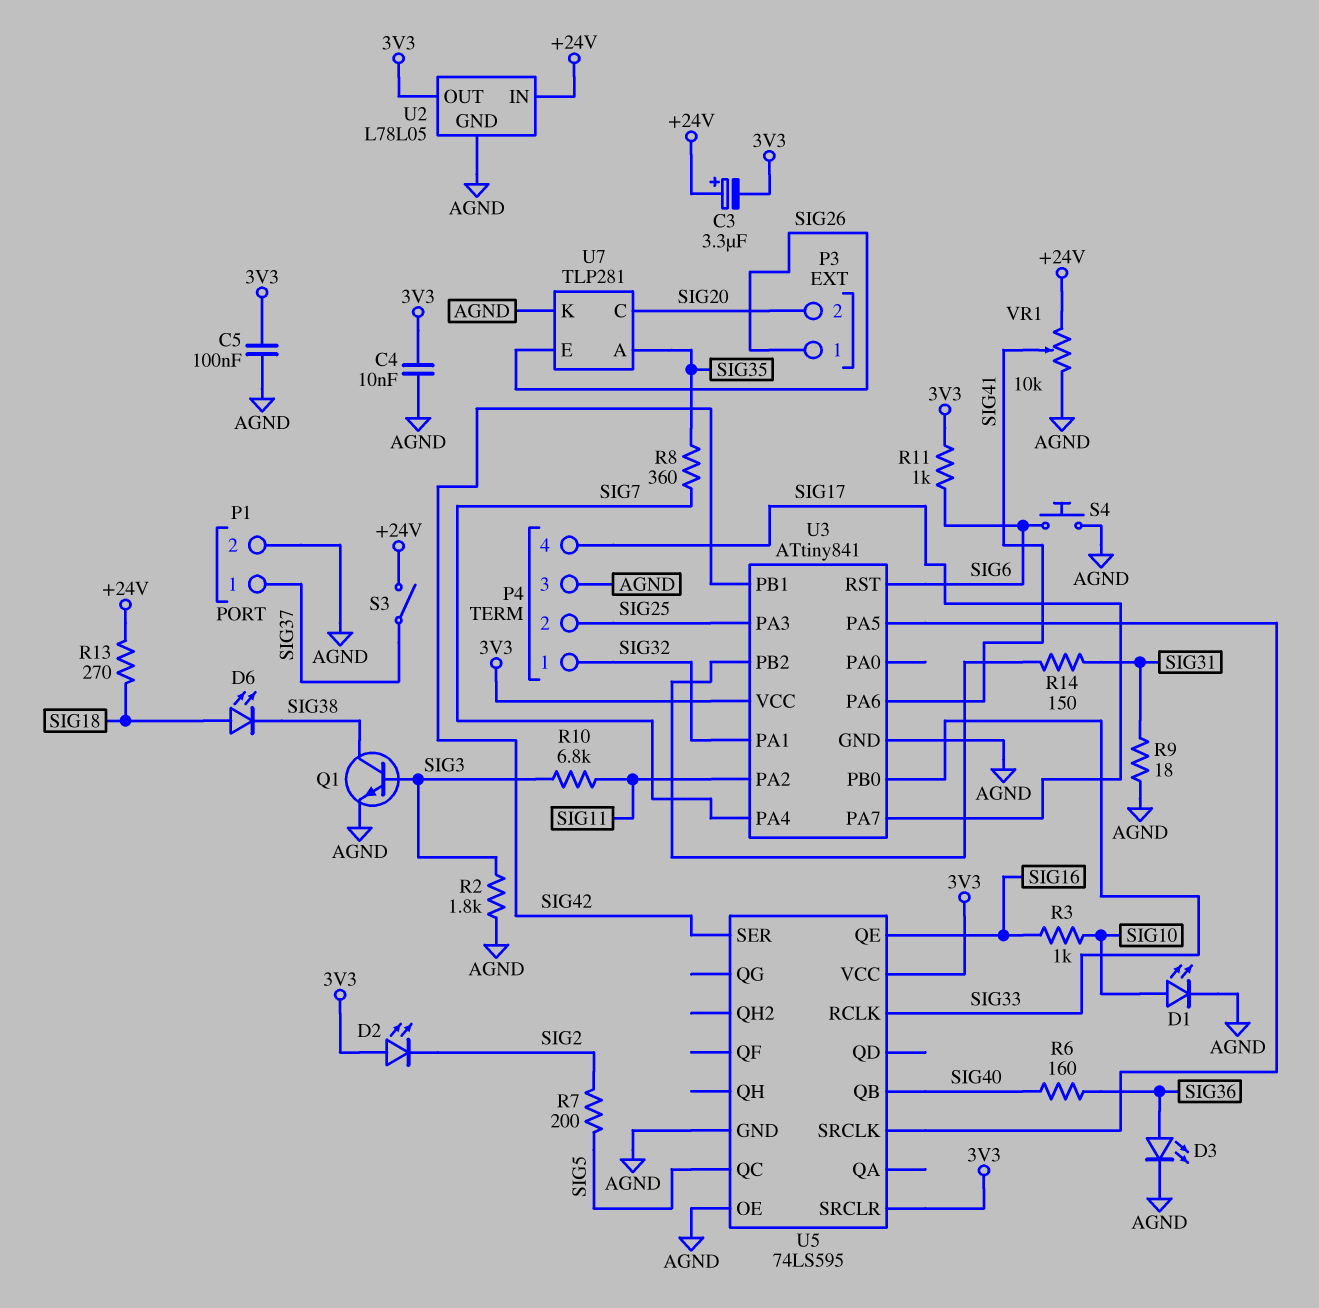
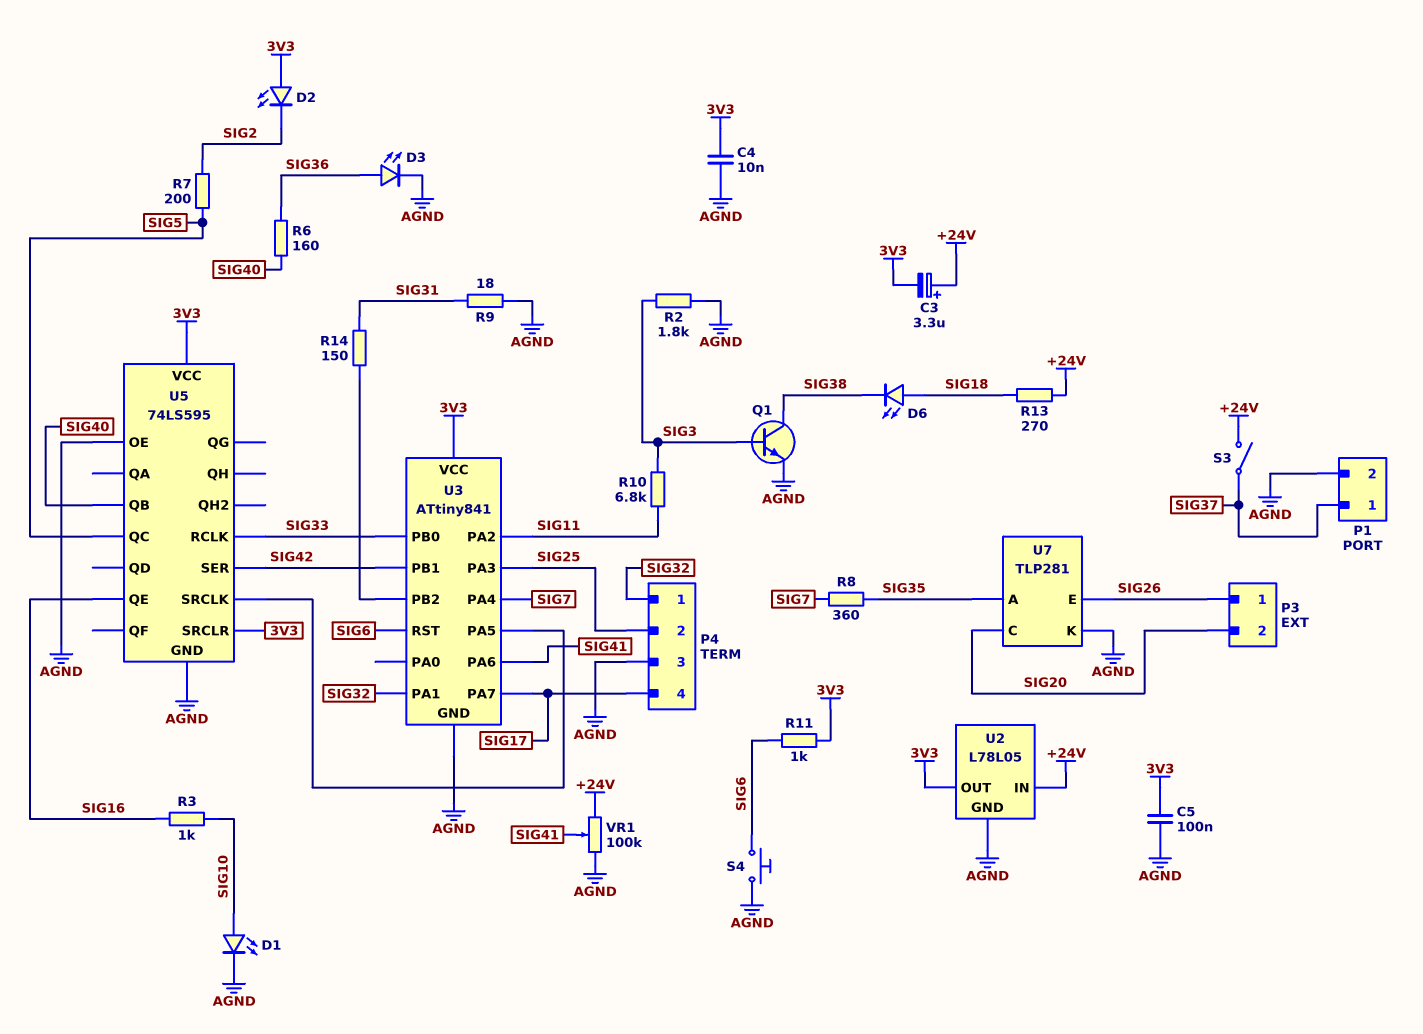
VR1: 10k (+24V, AGND, wiper SIG41) -> 100k (+24V, AGND, wiper SIG41)

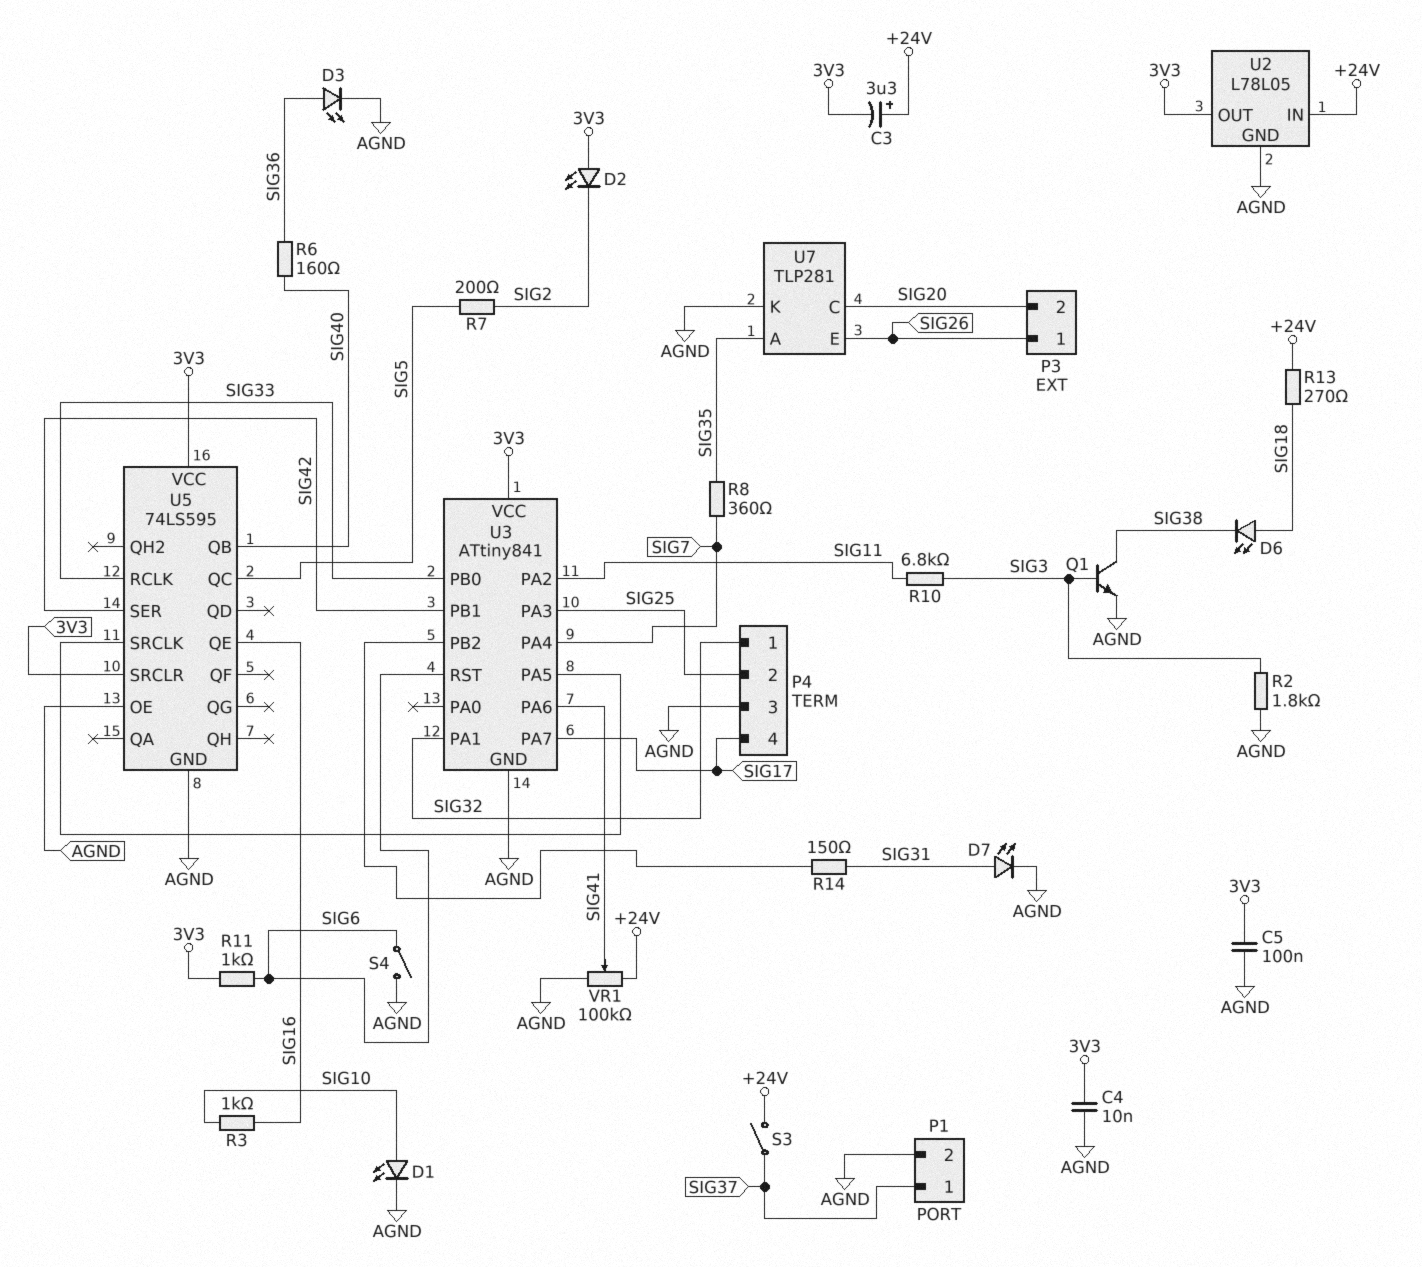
D7: none -> LED (A SIG31, K AGND)
R9: 18 (AGND, SIG31) -> none
S4: button (AGND, SIG6) -> switch (AGND, SIG6)

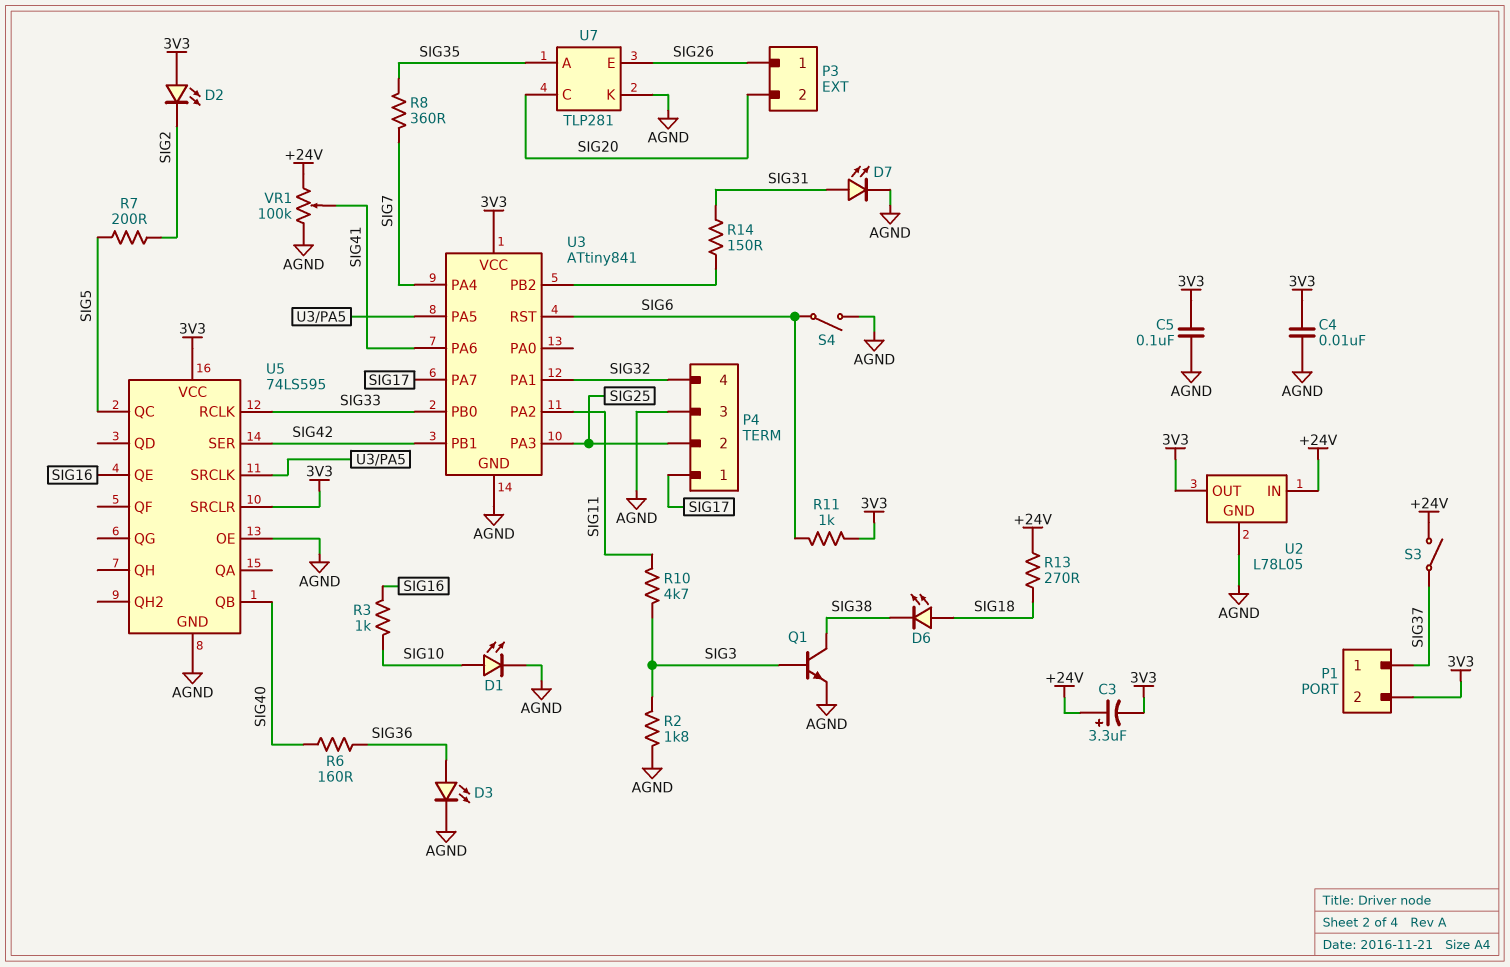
P1 pin 2: AGND -> 3V3
P4 pin 1: SIG32 -> SIG17
P4 pin 4: SIG17 -> SIG32
R10: 6.8k (SIG3, SIG11) -> 4.7k (SIG3, SIG11)

